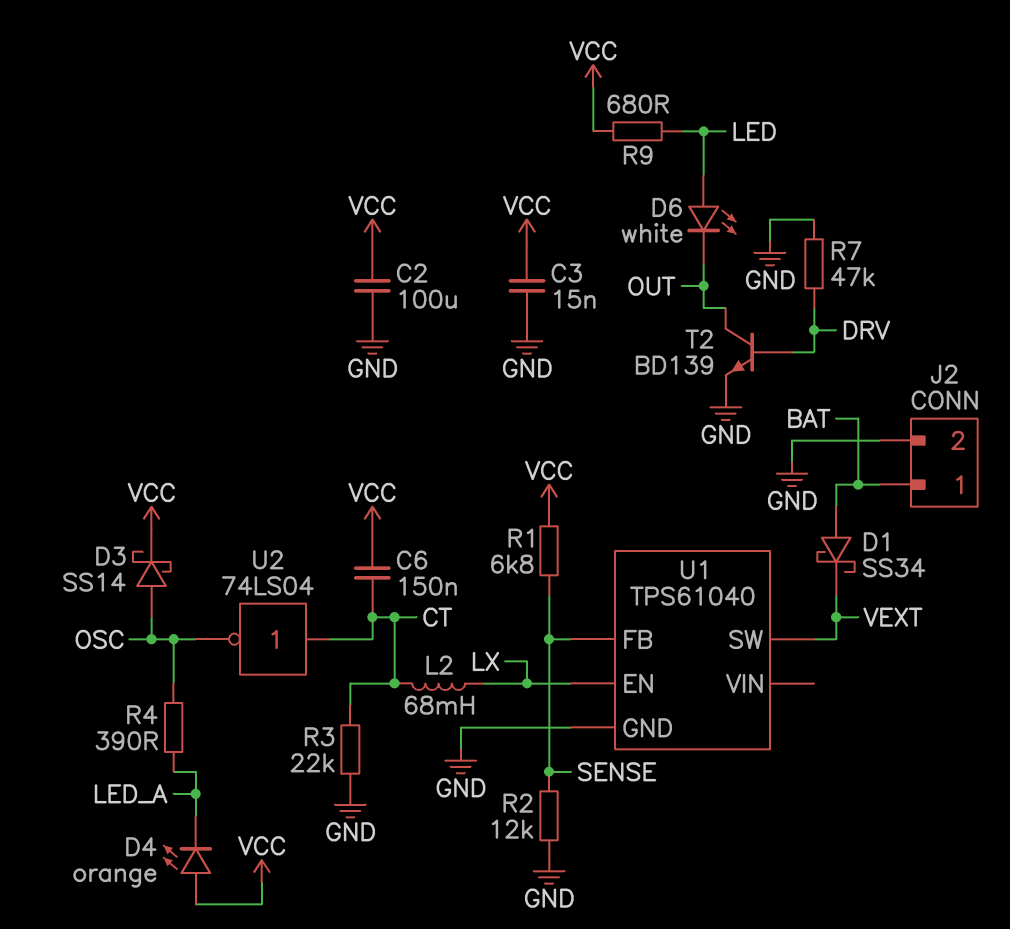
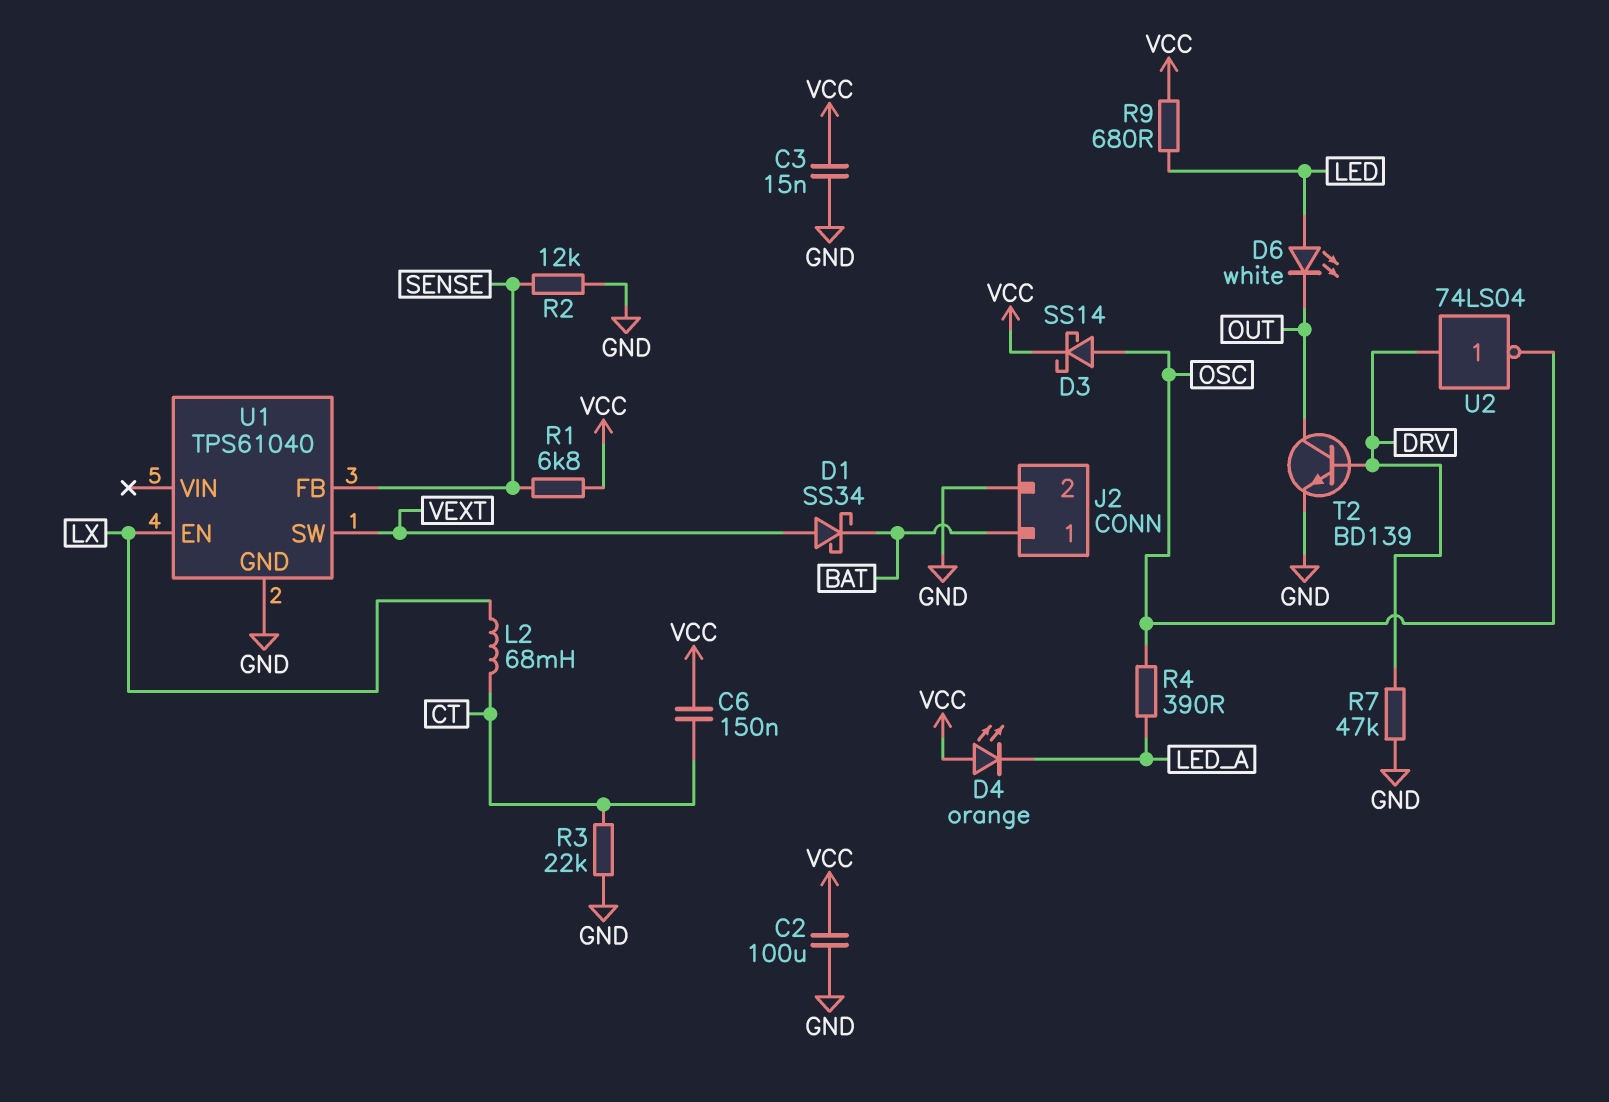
D1: schottky SS34 (A BAT, K VEXT) -> schottky SS34 (A VEXT, K BAT)
U2: NOT 74LS04 (in CT, out OSC) -> NOT 74LS04 (in DRV, out OSC)

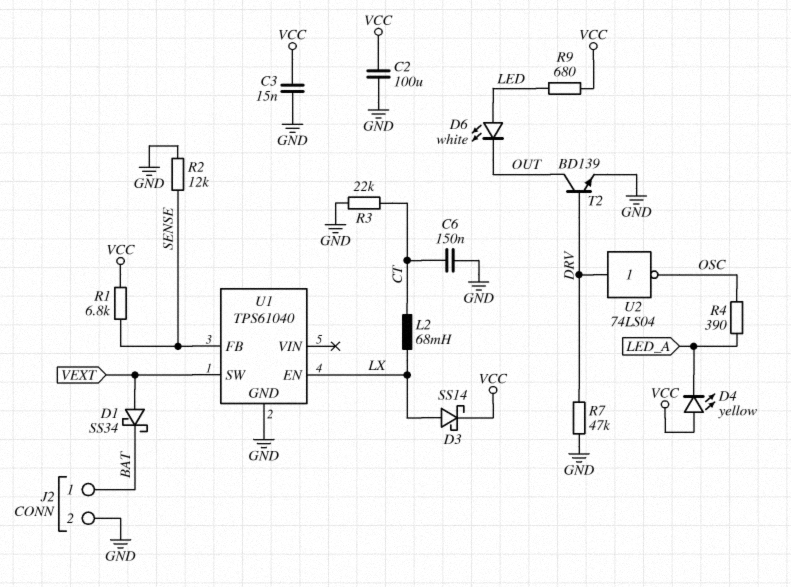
C6: 150nF (CT, VCC) -> 150nF (CT, GND)
D3: schottky SS14 (A OSC, K VCC) -> schottky SS14 (A LX, K VCC)
D4: LED orange (A VCC, K LED_A) -> LED yellow (A VCC, K LED_A)

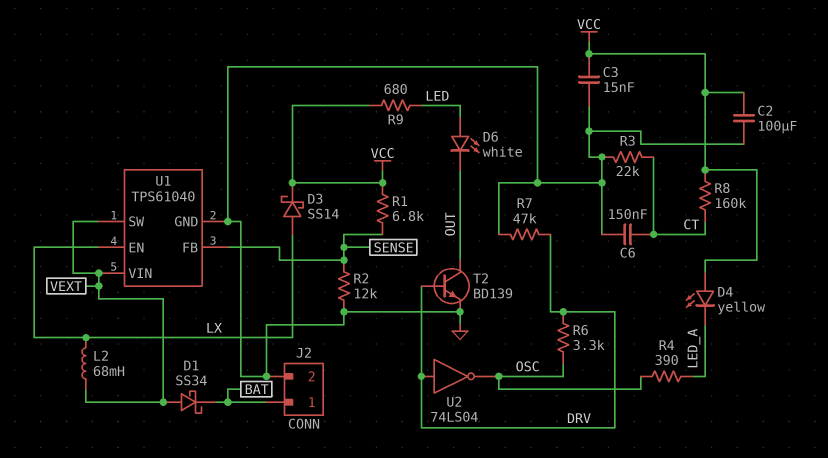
L2: 68mH (CT, LX) -> 68mH (LX, VEXT)
R6: none -> 3.3k (DRV, OSC)
R8: none -> 160k (CT, VCC)
U1 pin VIN: none -> VEXT

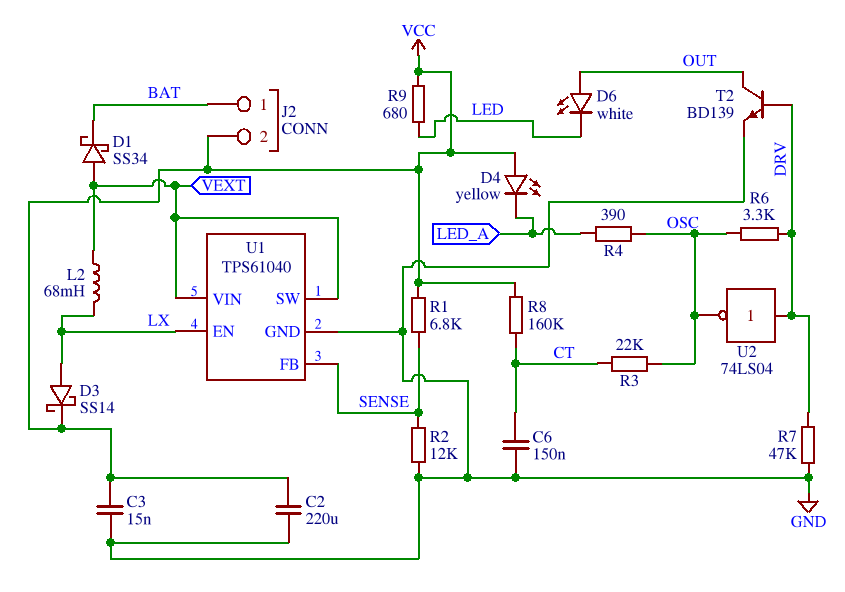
C2: 100uF (GND, VCC) -> 220uF (GND, VCC)
D6: LED white (A LED, K OUT) -> LED white (A OUT, K LED)
J2 pin 2: GND -> VCC
R3: 22k (CT, GND) -> 22k (CT, OSC)

